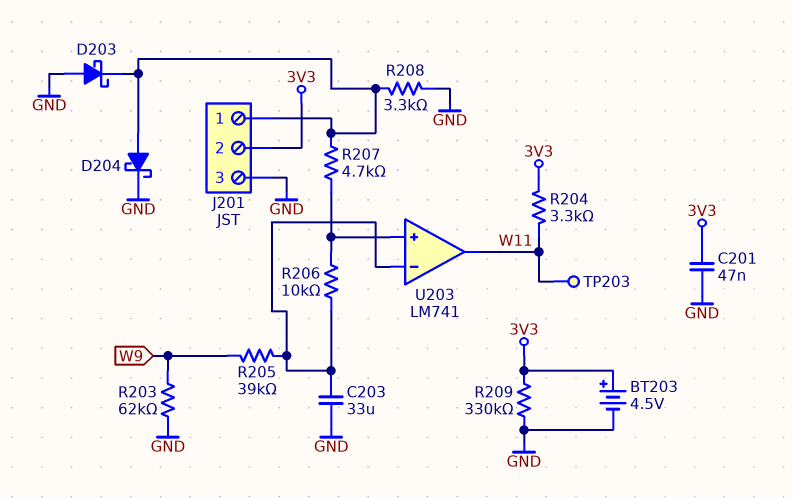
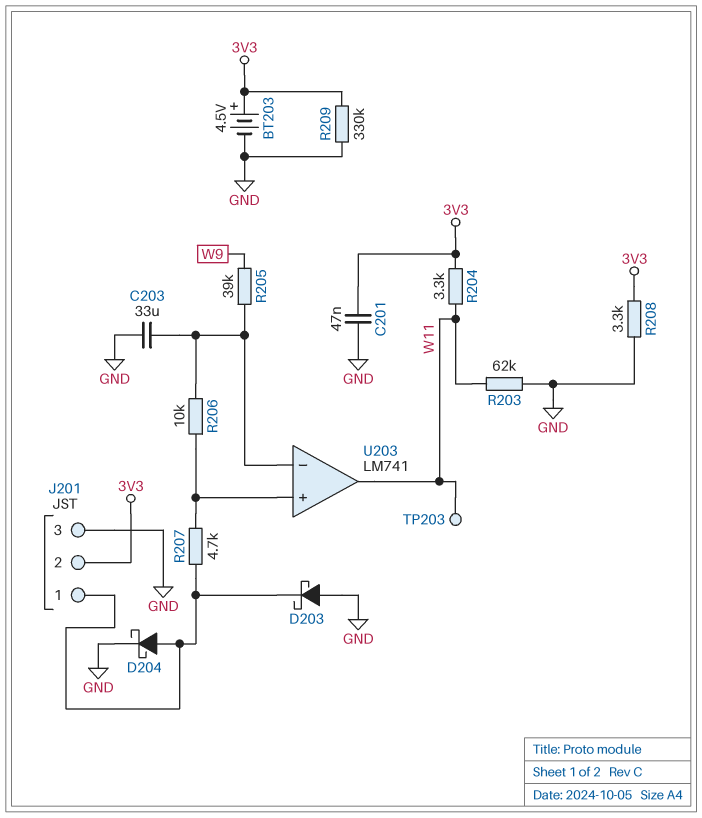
R203: 62k (GND, W9) -> 62k (GND, W11)
R208: 3.3k (GND, J201/1) -> 3.3k (3V3, GND)

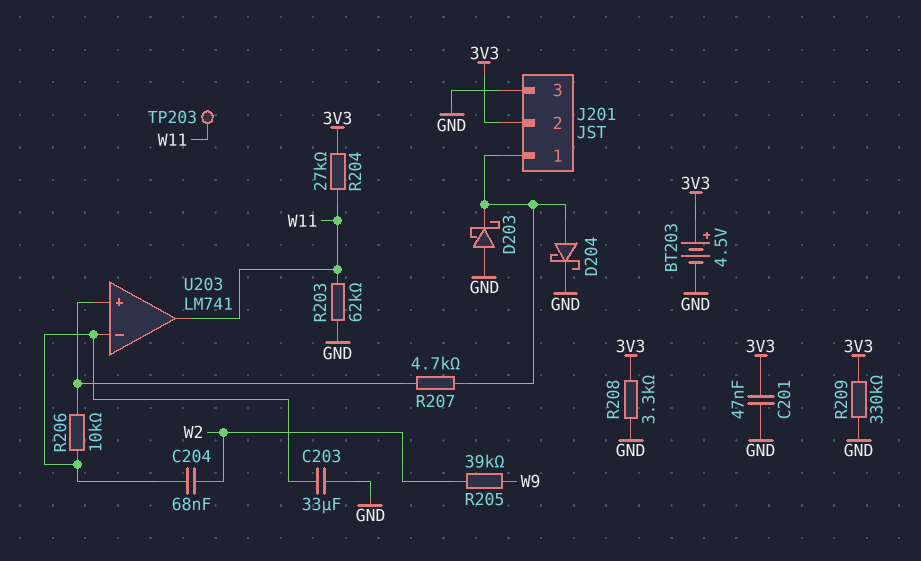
C204: none -> 68nF (U203/in-, W2)
R204: 3.3k (3V3, W11) -> 27k (3V3, W11)
R205: 39k (U203/in-, W9) -> 39k (W2, W9)

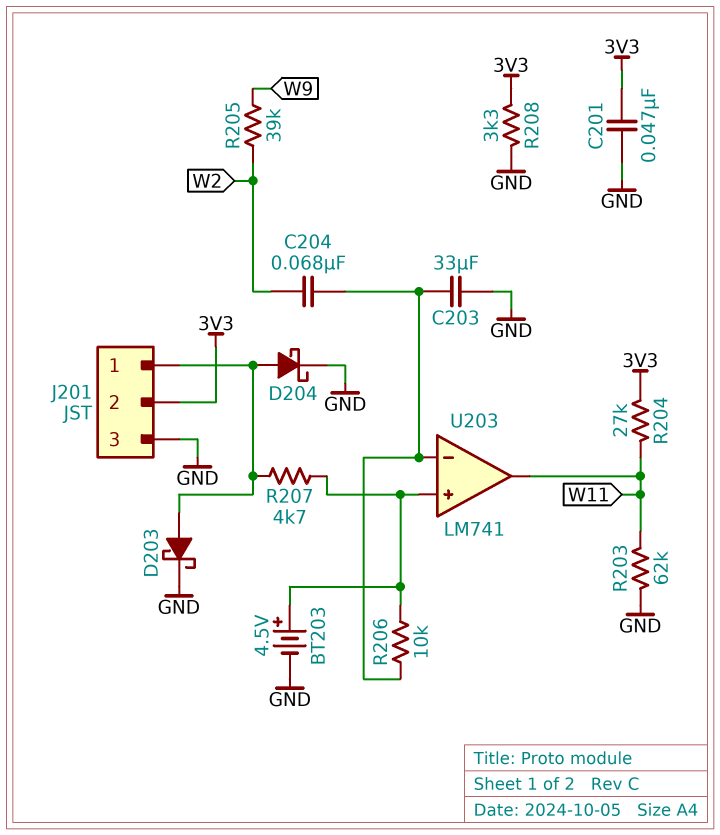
BT203: 4.5V (plus 3V3, minus GND) -> 4.5V (plus U203/in+, minus GND)
D203: schottky (A GND, K J201/1) -> schottky (A J201/1, K GND)
R209: 330k (3V3, GND) -> none
TP203: test point (W11) -> none

